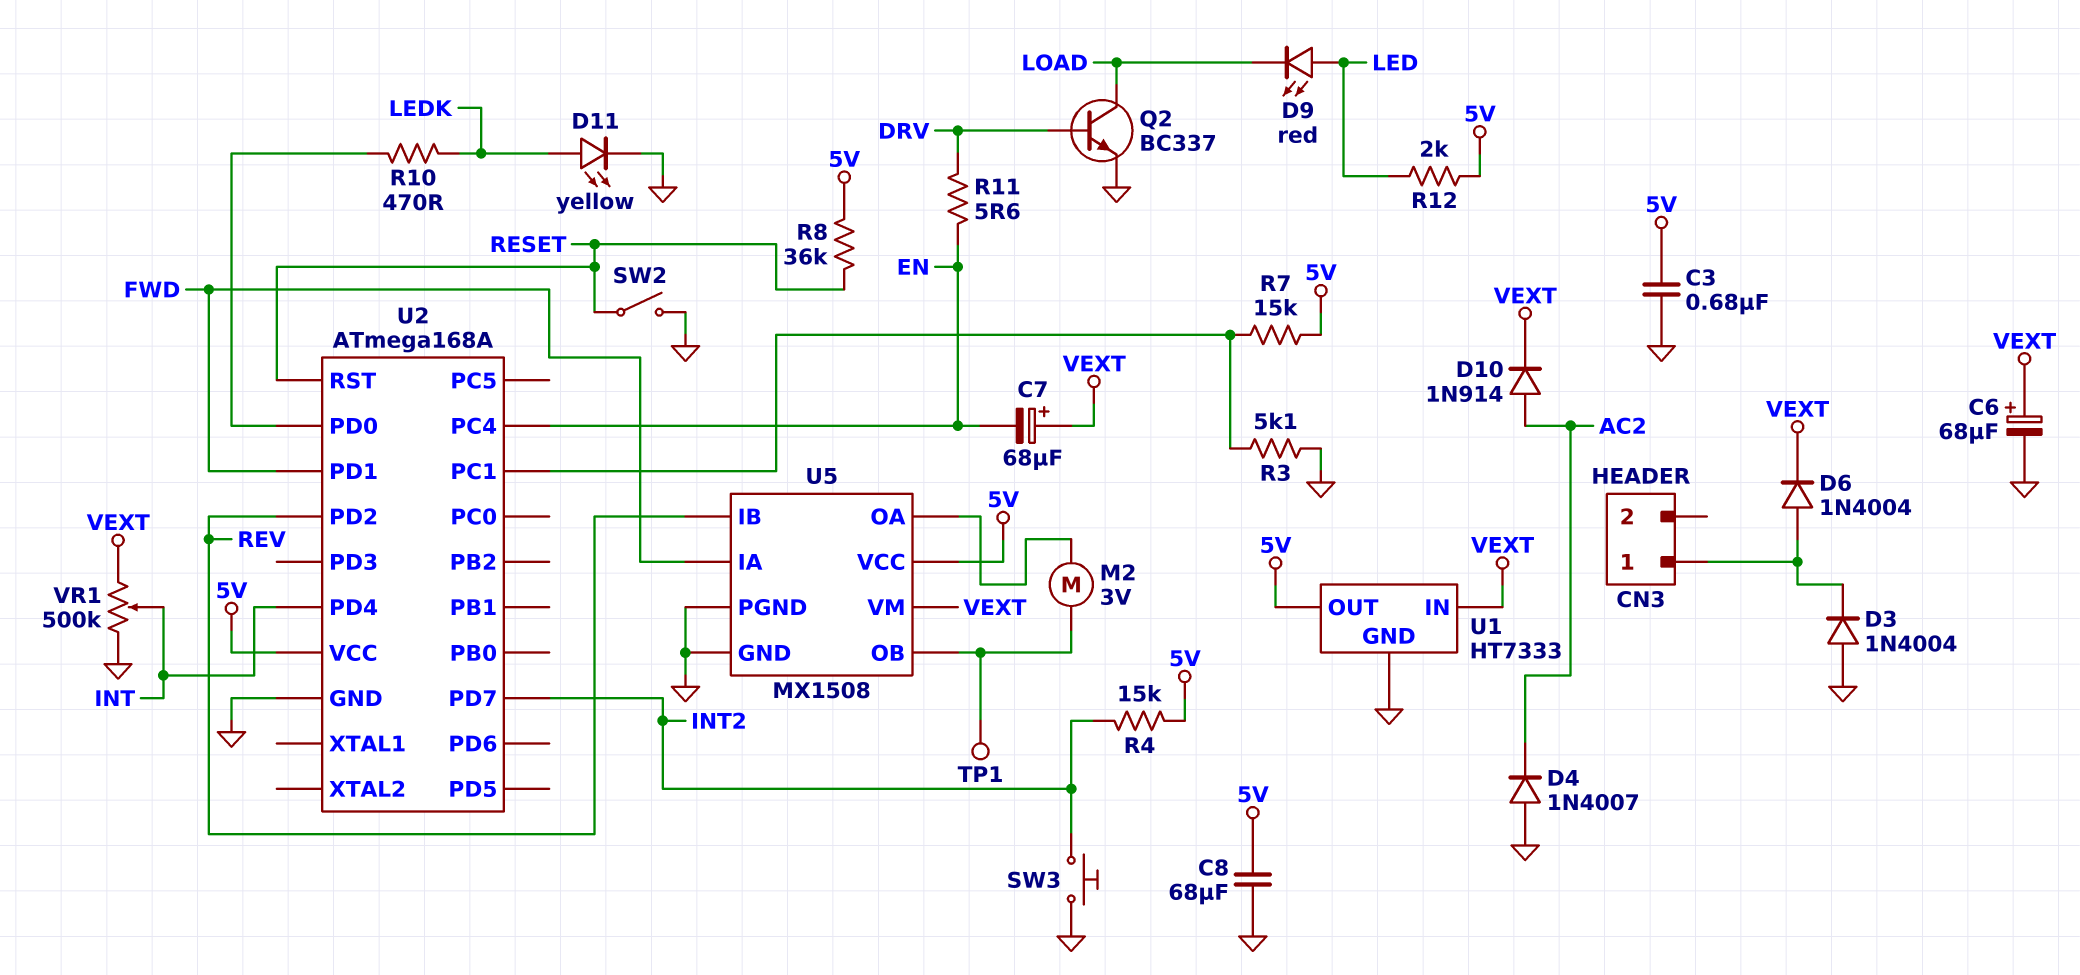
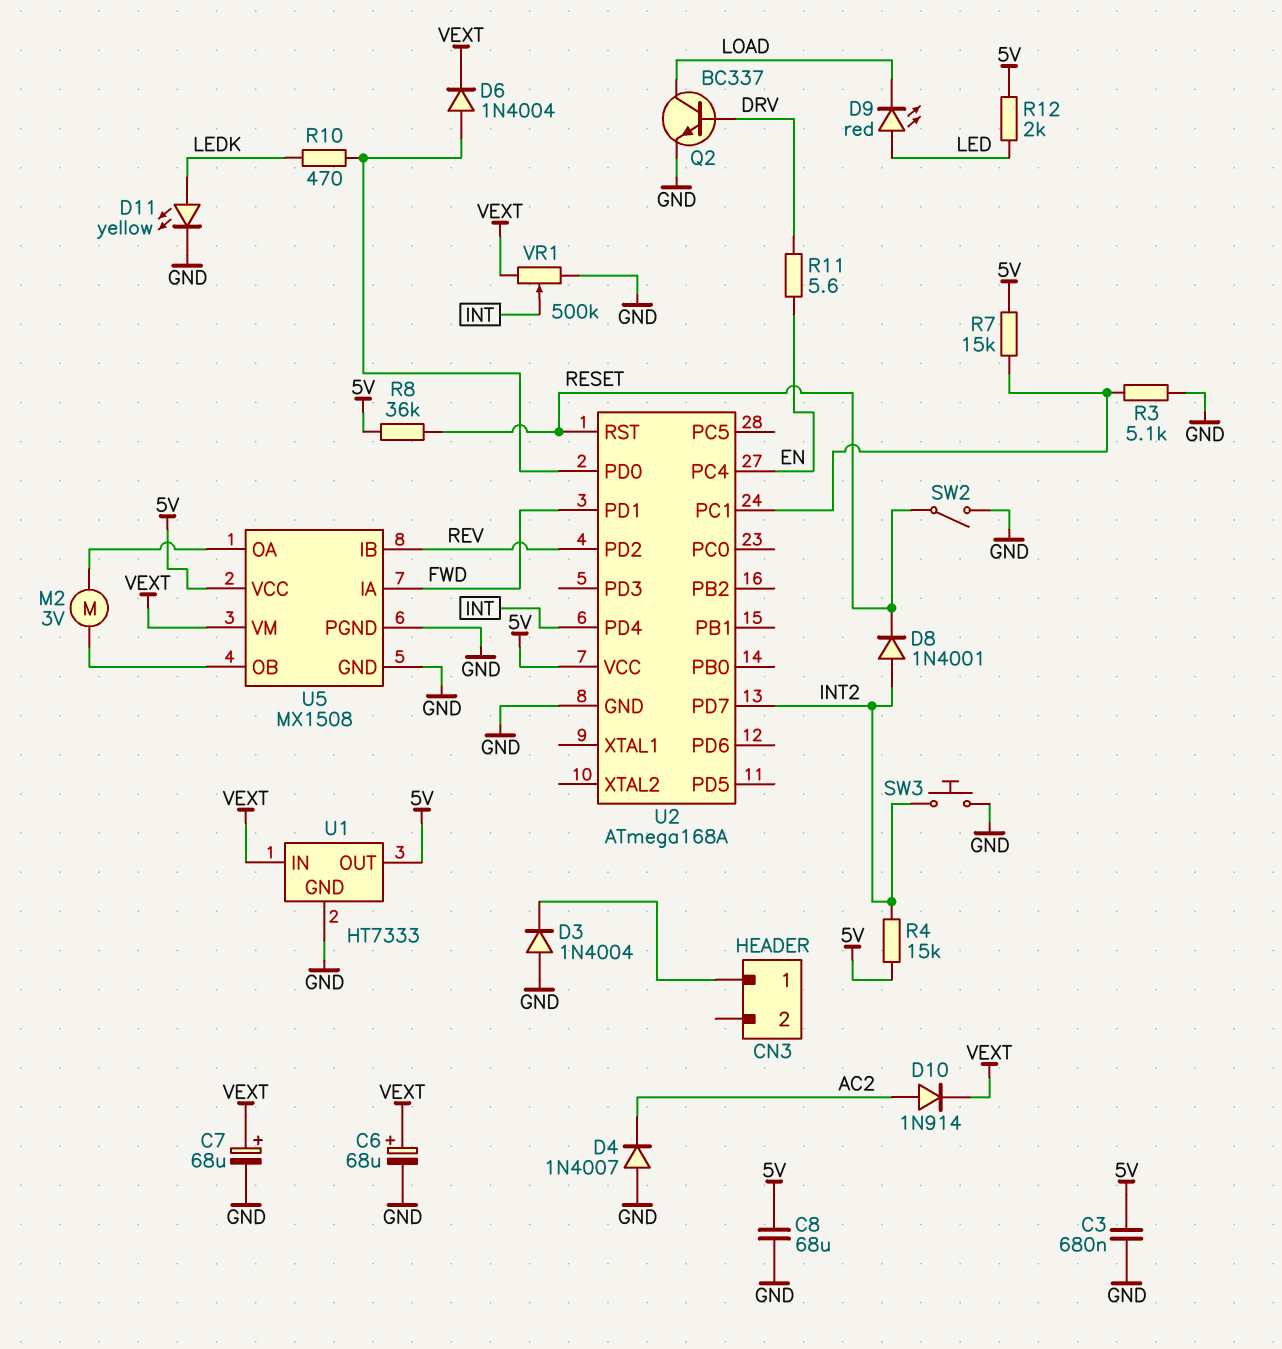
C7: 68uF (plus VEXT, minus EN) -> 68uF (plus VEXT, minus GND)
D6: diode 1N4004 (A CN3/1, K VEXT) -> diode 1N4004 (A U2/PD0, K VEXT)
D8: none -> diode 1N4001 (A INT2, K RESET)
TP1: test point (U5/OB) -> none

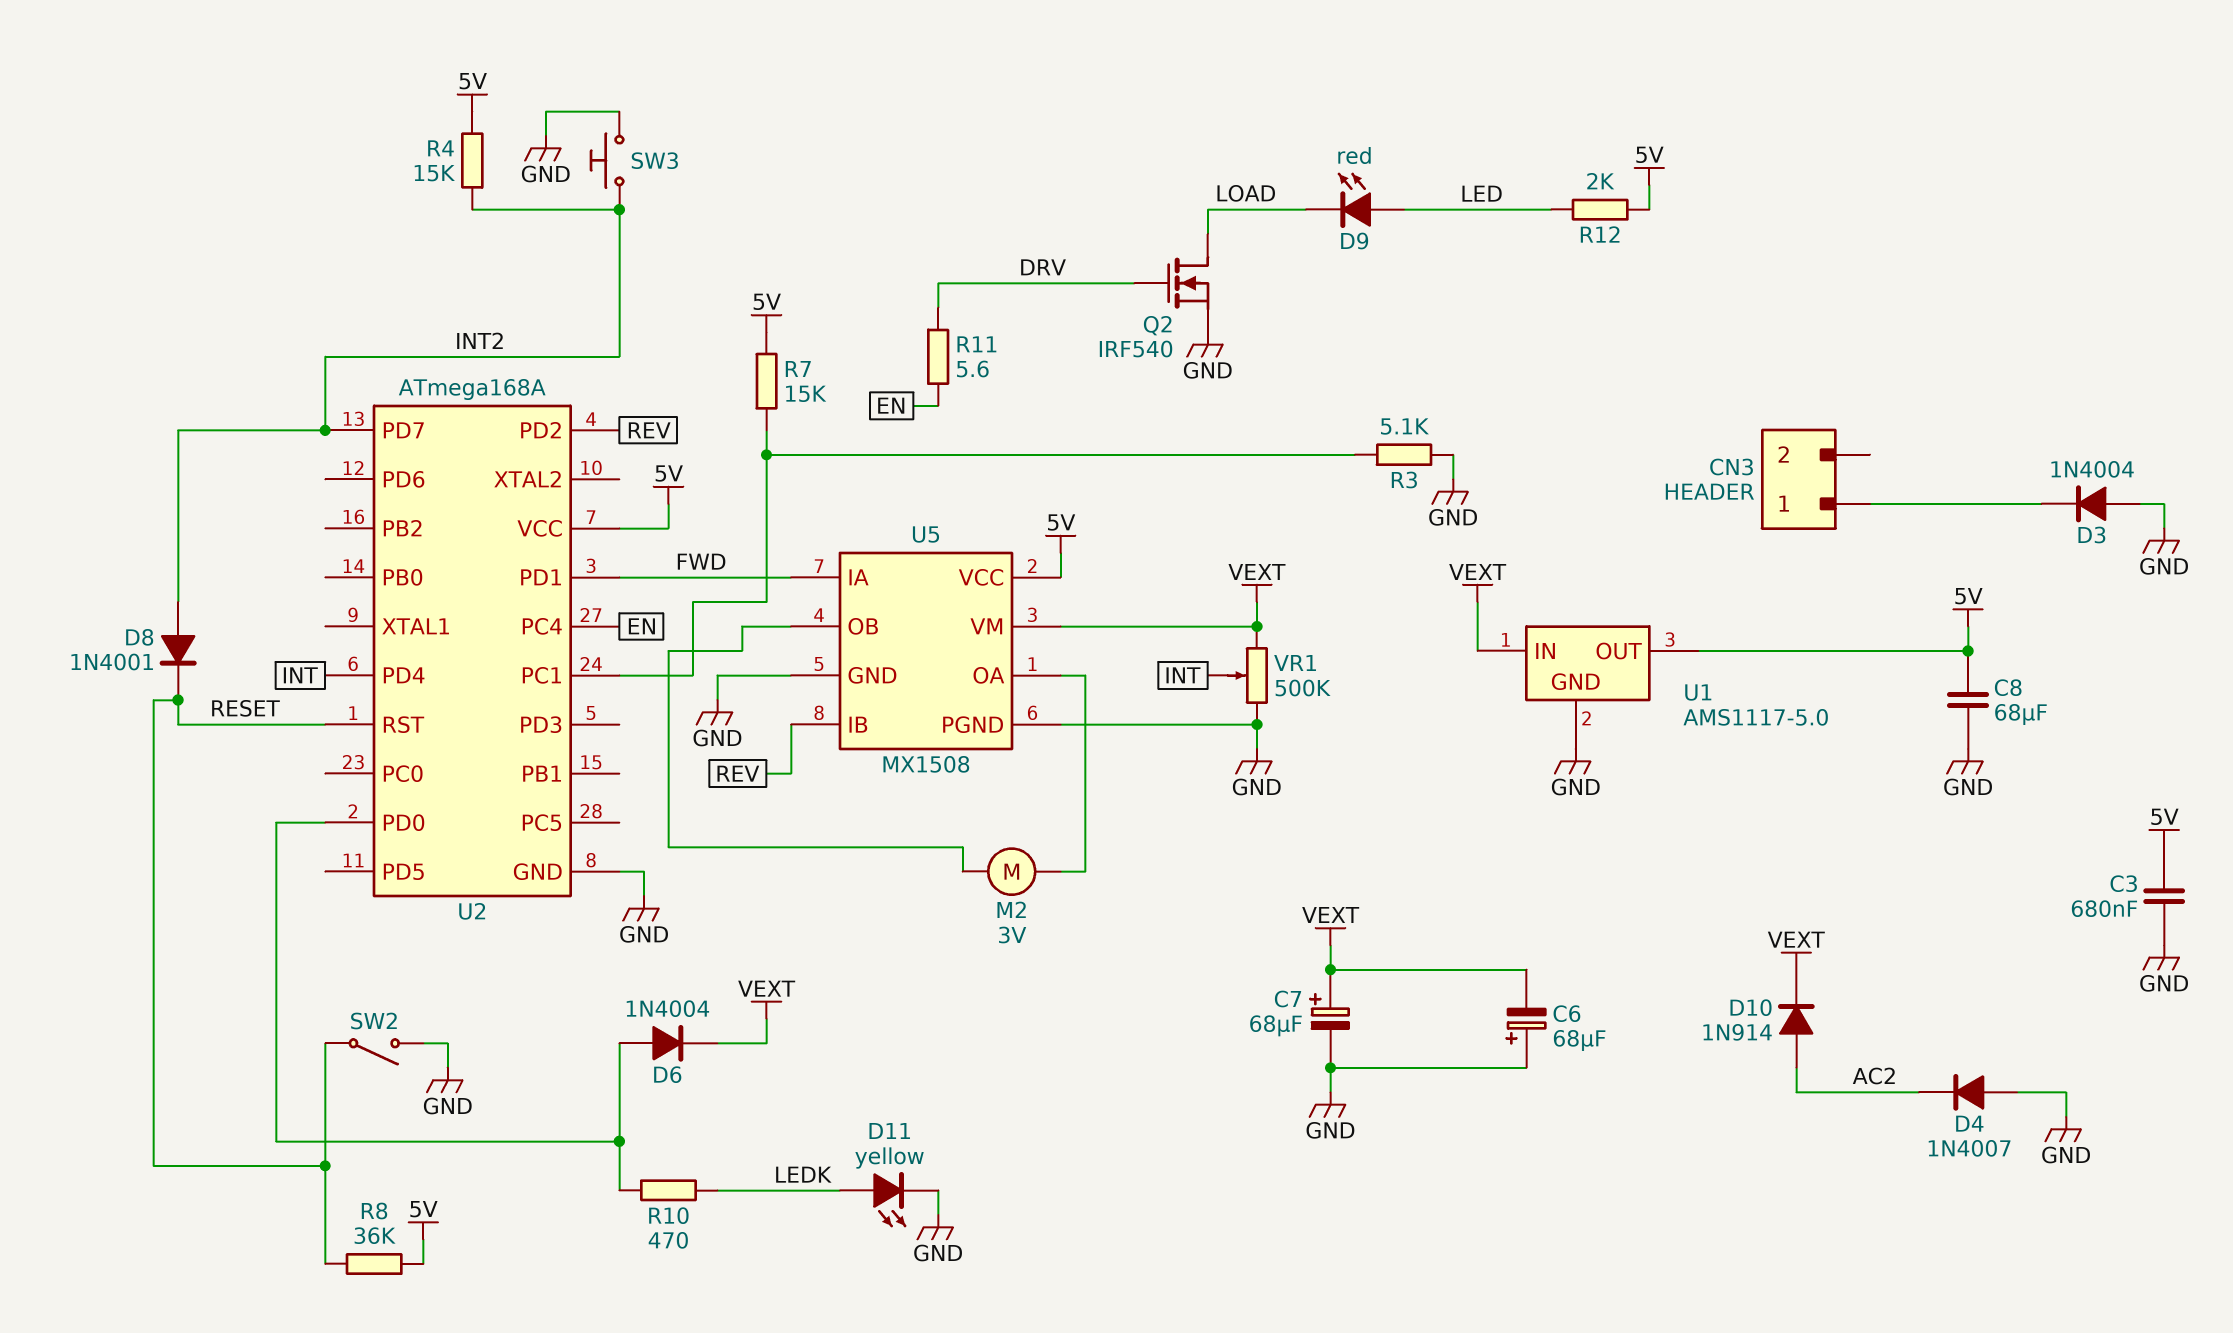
C6: 68uF (plus VEXT, minus GND) -> 68uF (plus GND, minus VEXT)
Q2: NPN BC337 (B DRV, C LOAD, E GND) -> NMOS IRF540 (G DRV, D LOAD, S GND)
U1: HT7333 -> AMS1117-5.0

